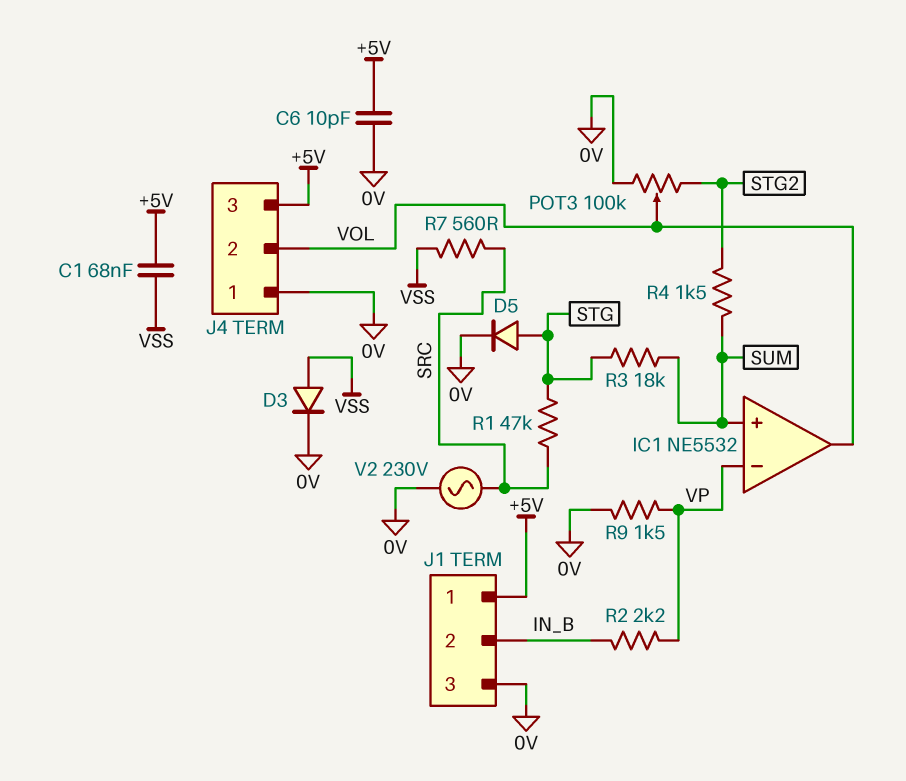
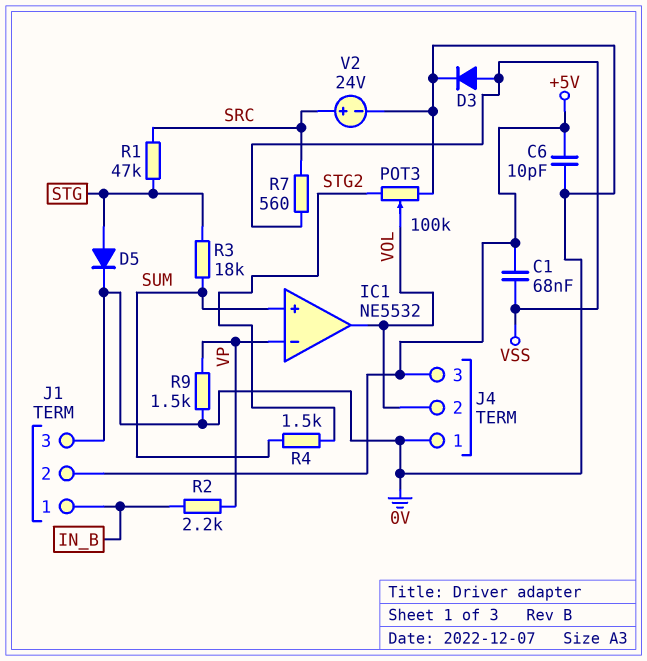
J1 pin 1: +5V -> IN_B
J1 pin 2: IN_B -> +5V
V2: AC 230V (0V, SRC) -> 24V (plus SRC, minus 0V)

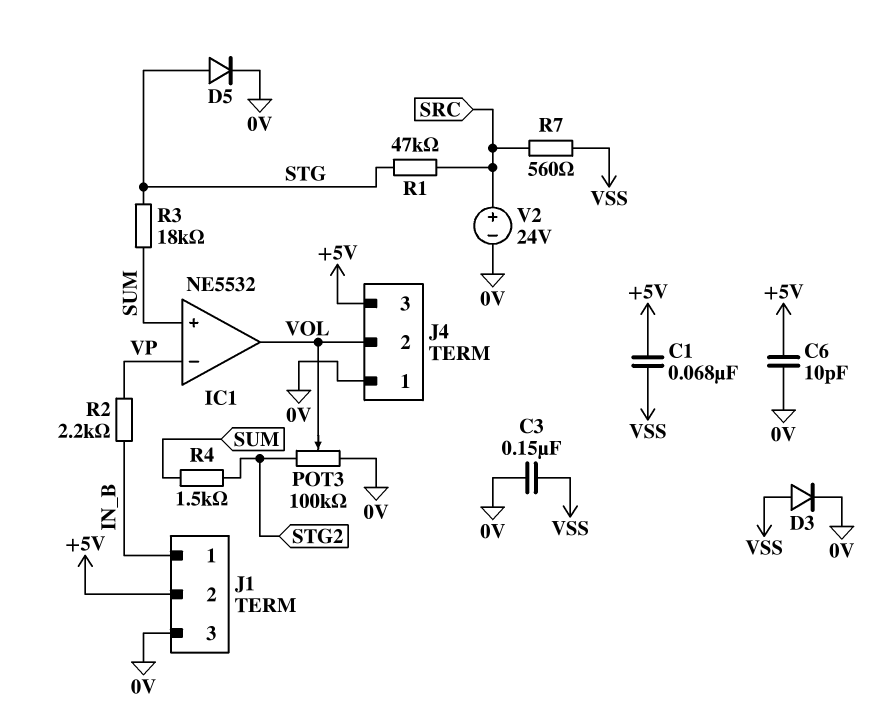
C3: none -> 150nF (0V, VSS)
R9: 1.5k (0V, VP) -> none

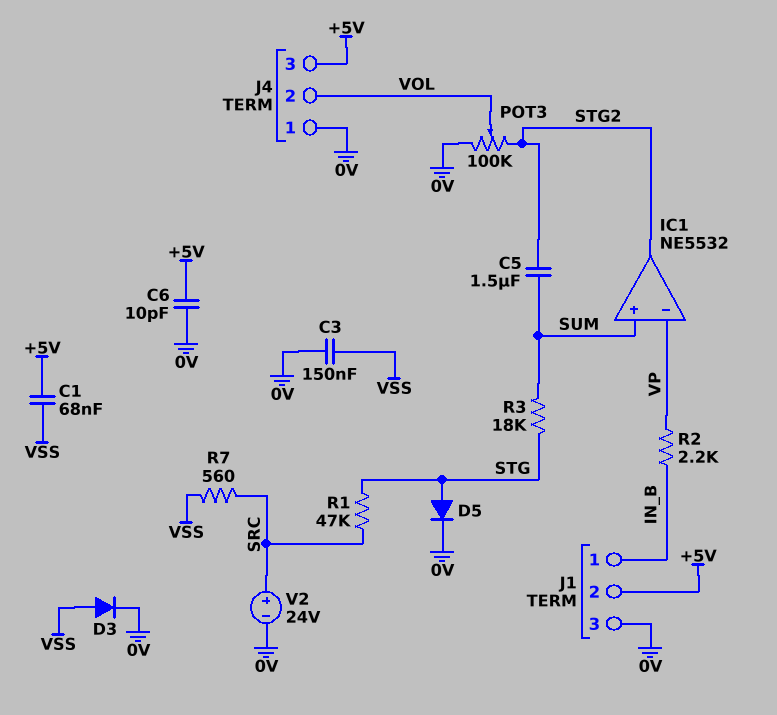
C5: none -> 1.5uF (STG2, SUM)
IC1 pin out: VOL -> STG2
R4: 1.5k (STG2, SUM) -> none

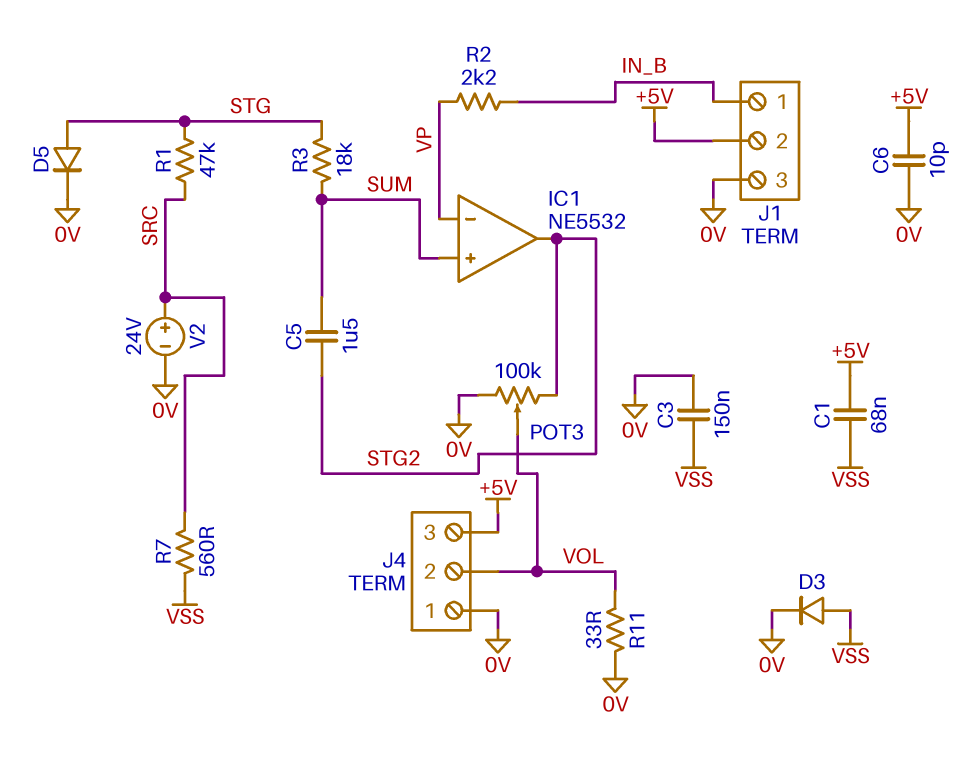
R11: none -> 33 (0V, VOL)

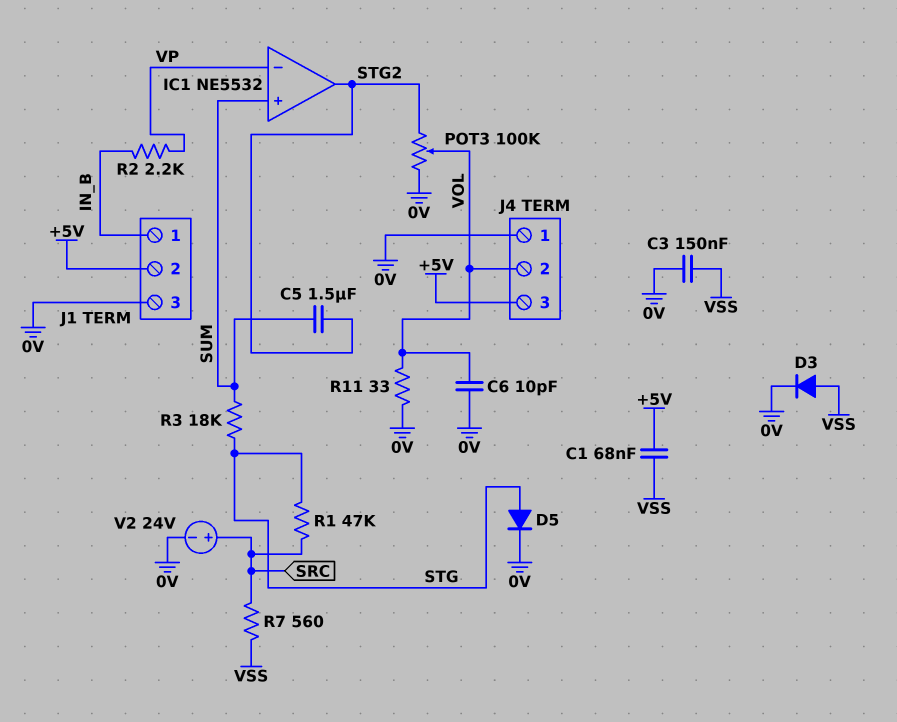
C6: 10pF (+5V, 0V) -> 10pF (0V, VOL)

